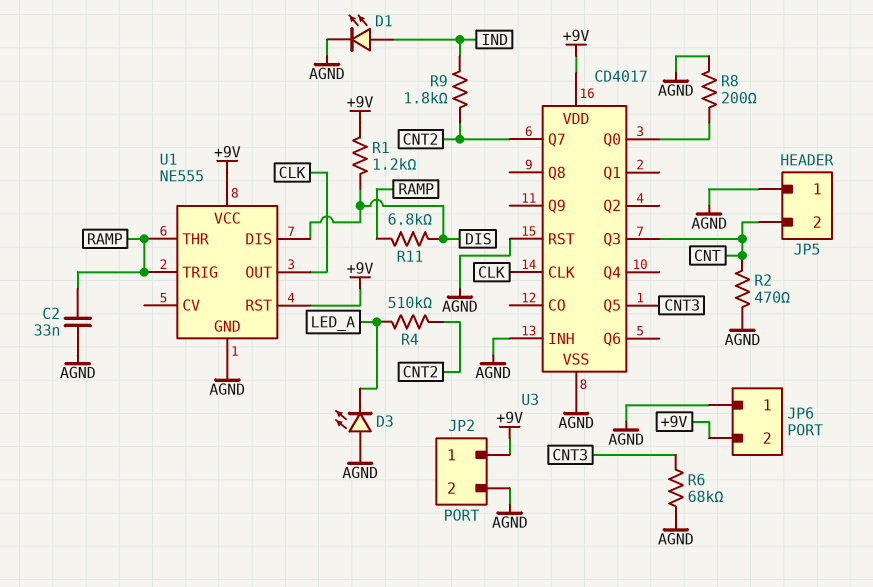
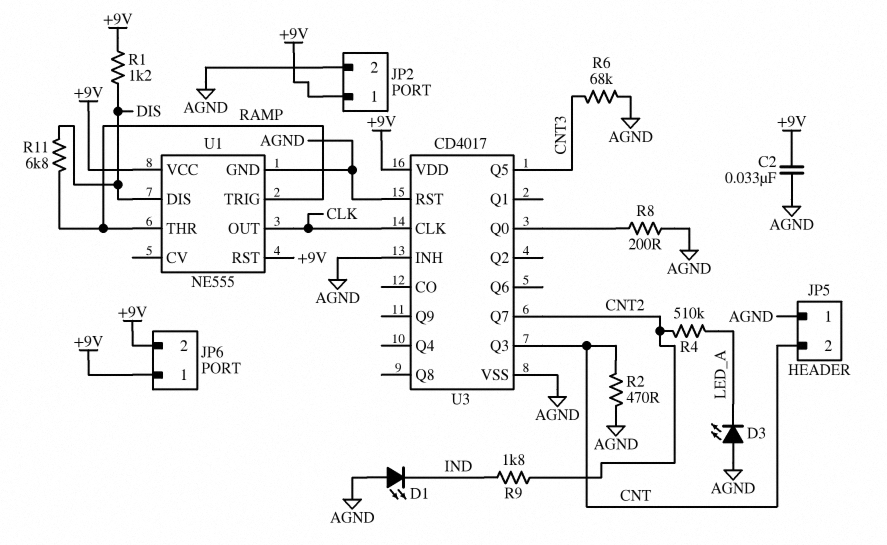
C2: 33nF (AGND, RAMP) -> 33nF (+9V, AGND)
D1: LED (A IND, K AGND) -> LED (A AGND, K IND)
JP6 pin 1: AGND -> +9V

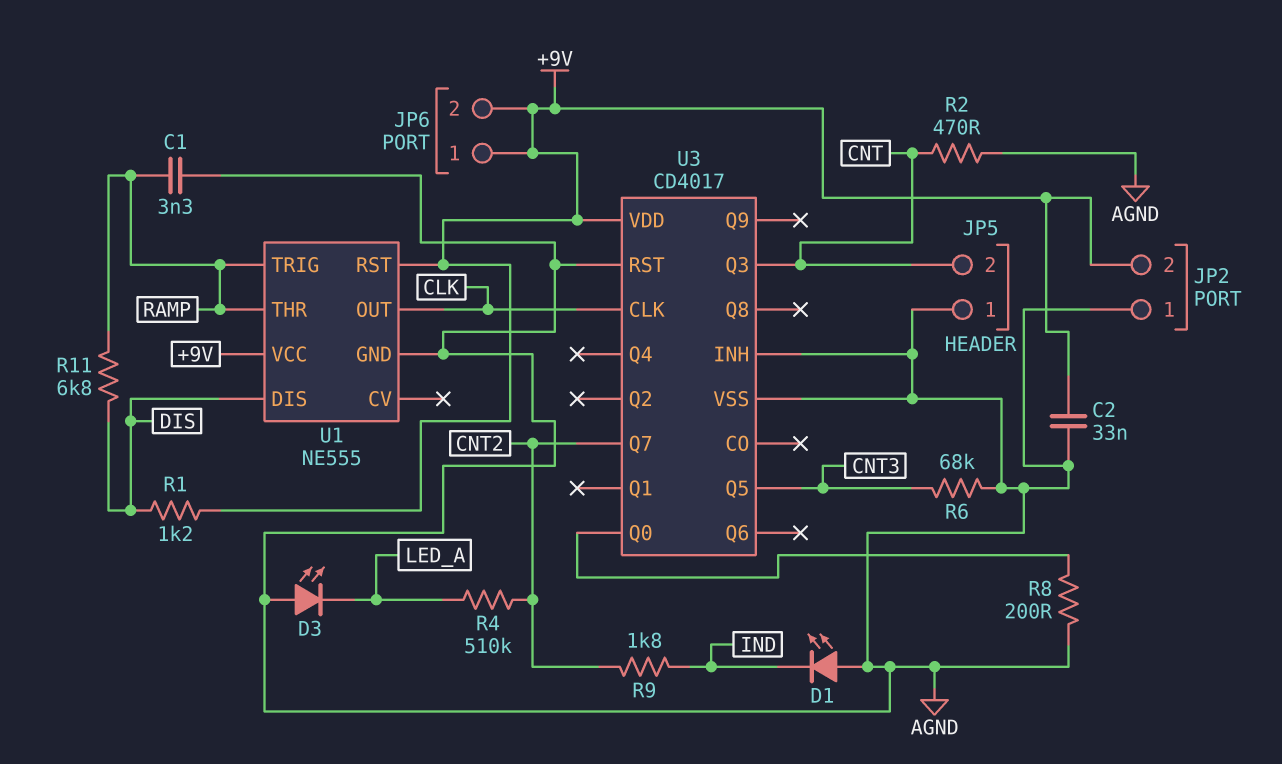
C1: none -> 3.3nF (AGND, RAMP)
JP2 pin 1: +9V -> AGND
JP2 pin 2: AGND -> +9V

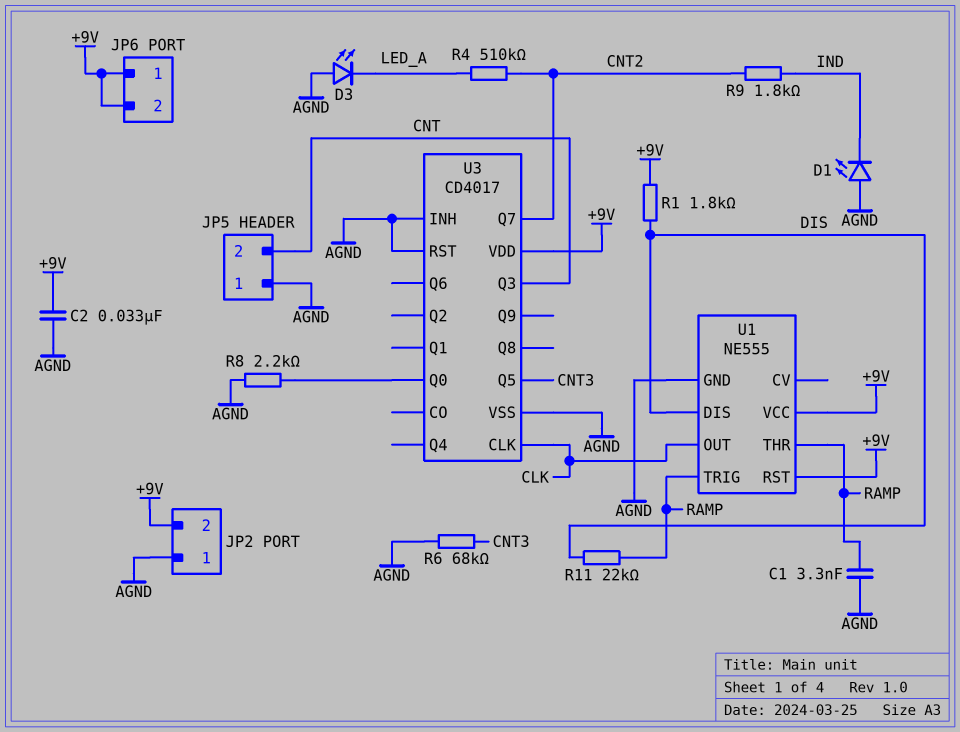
R1: 1.2k (+9V, DIS) -> 1.8k (+9V, DIS)
R2: 470 (AGND, CNT) -> none
R8: 200 (AGND, U3/Q0) -> 2.2k (AGND, U3/Q0)
R11: 6.8k (DIS, RAMP) -> 22k (DIS, RAMP)

